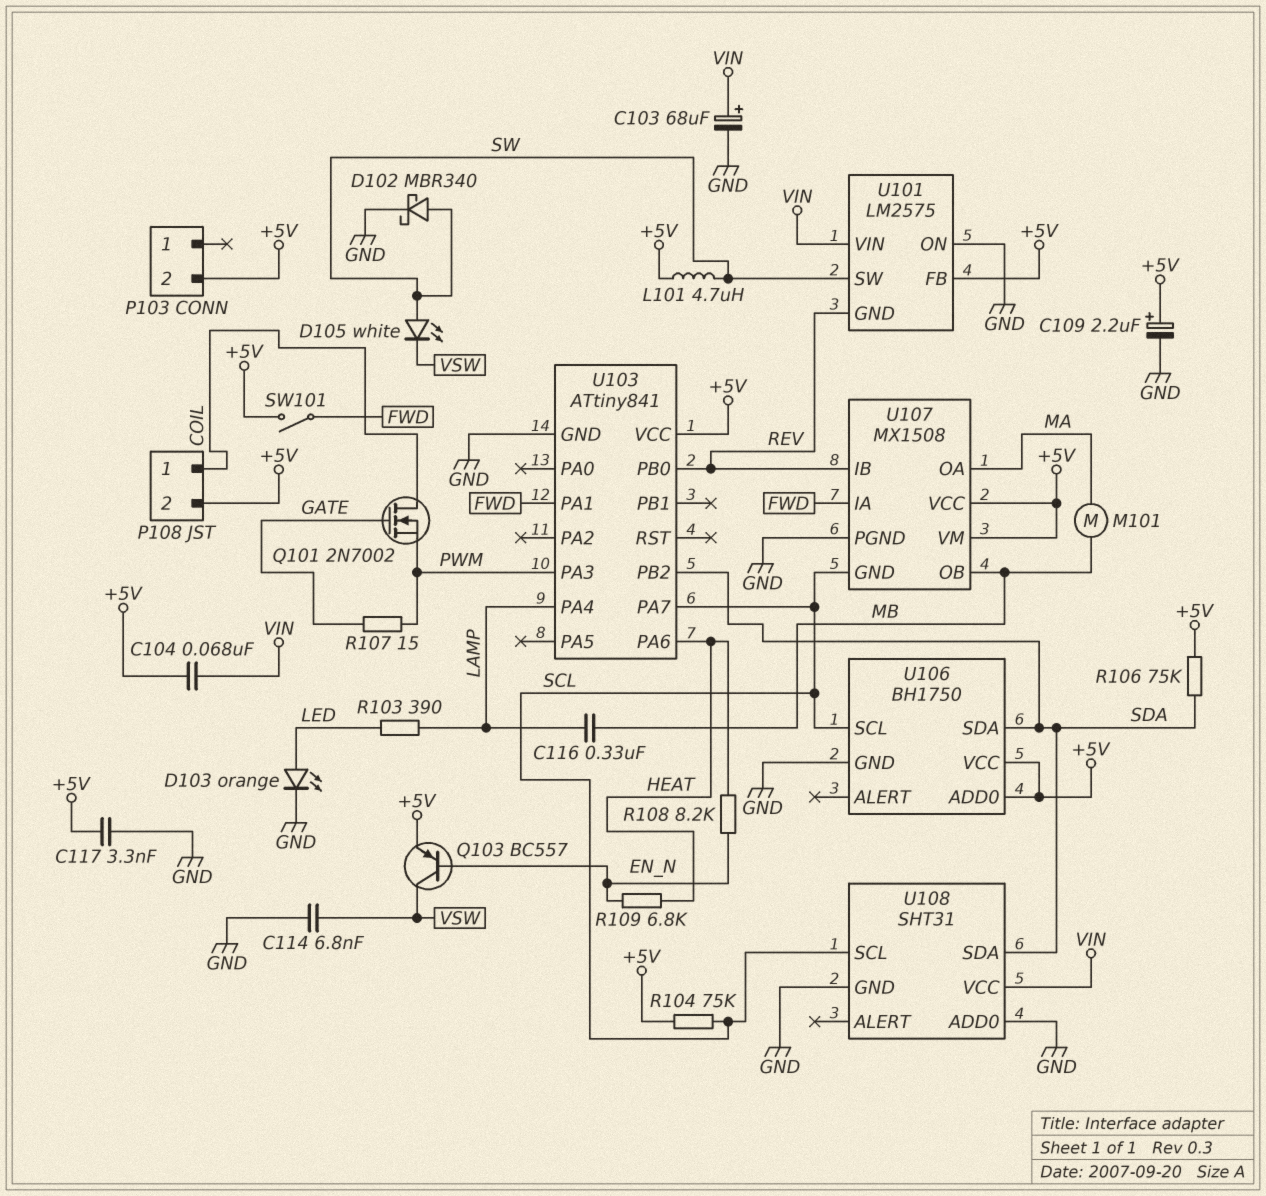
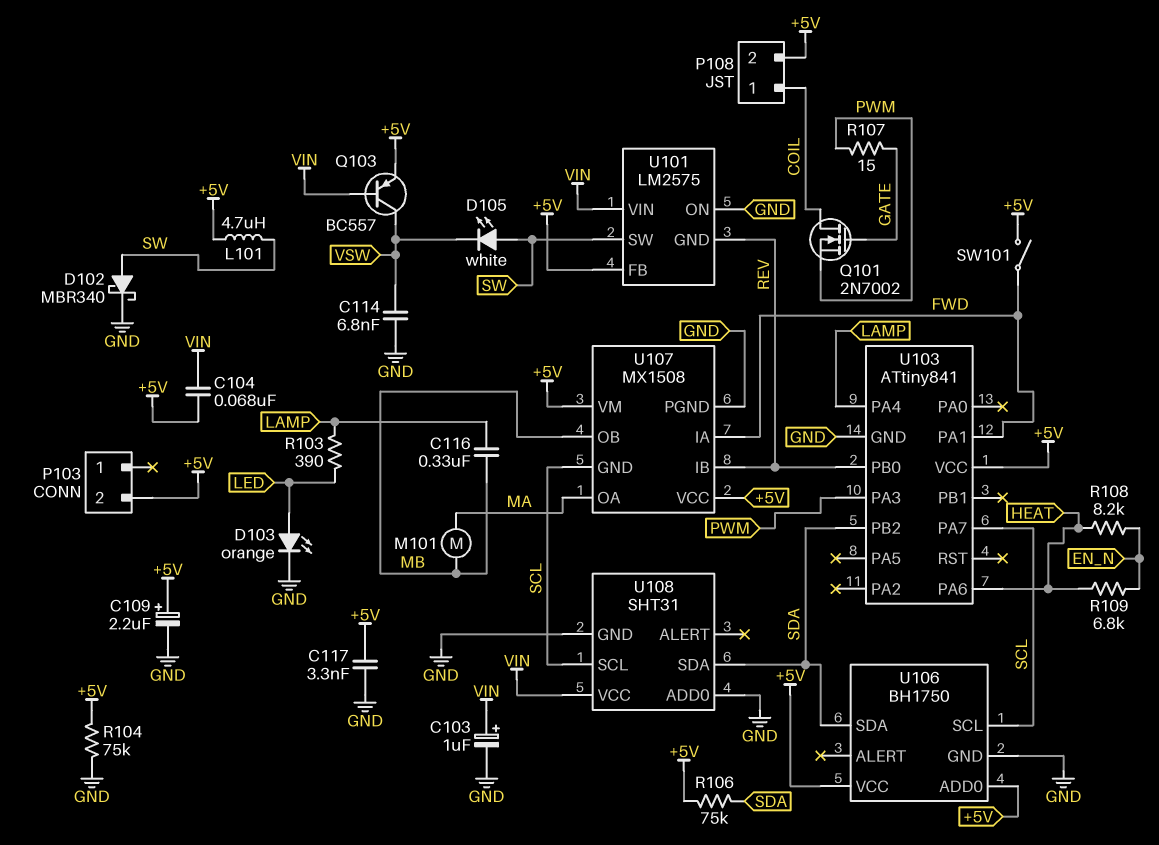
C103: 68uF (plus VIN, minus GND) -> 1uF (plus VIN, minus GND)
Q103: PNP BC557 (B EN_N, C VSW, E +5V) -> PNP BC557 (B VIN, C VSW, E +5V)
R104: 75k (+5V, SCL) -> 75k (+5V, GND)

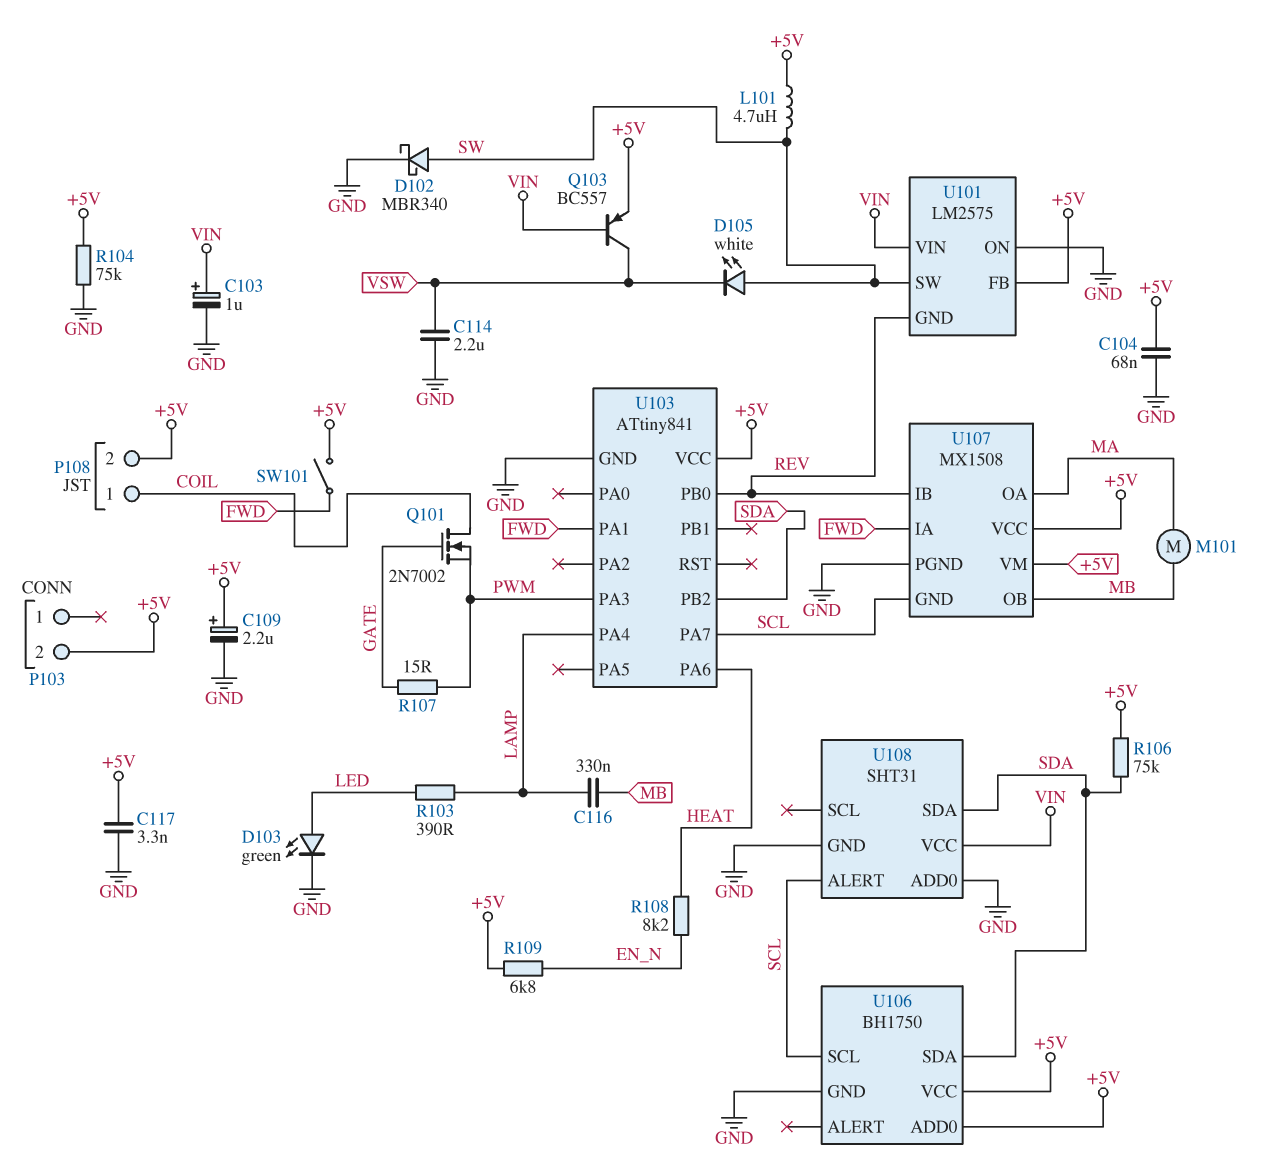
C104: 68nF (+5V, VIN) -> 68nF (+5V, GND)
C114: 6.8nF (GND, VSW) -> 2.2uF (GND, VSW)
D103: LED orange (A LED, K GND) -> LED green (A LED, K GND)
R109: 6.8k (EN_N, HEAT) -> 6.8k (+5V, EN_N)
U108 pin ALERT: none -> SCL
U108 pin SCL: SCL -> none

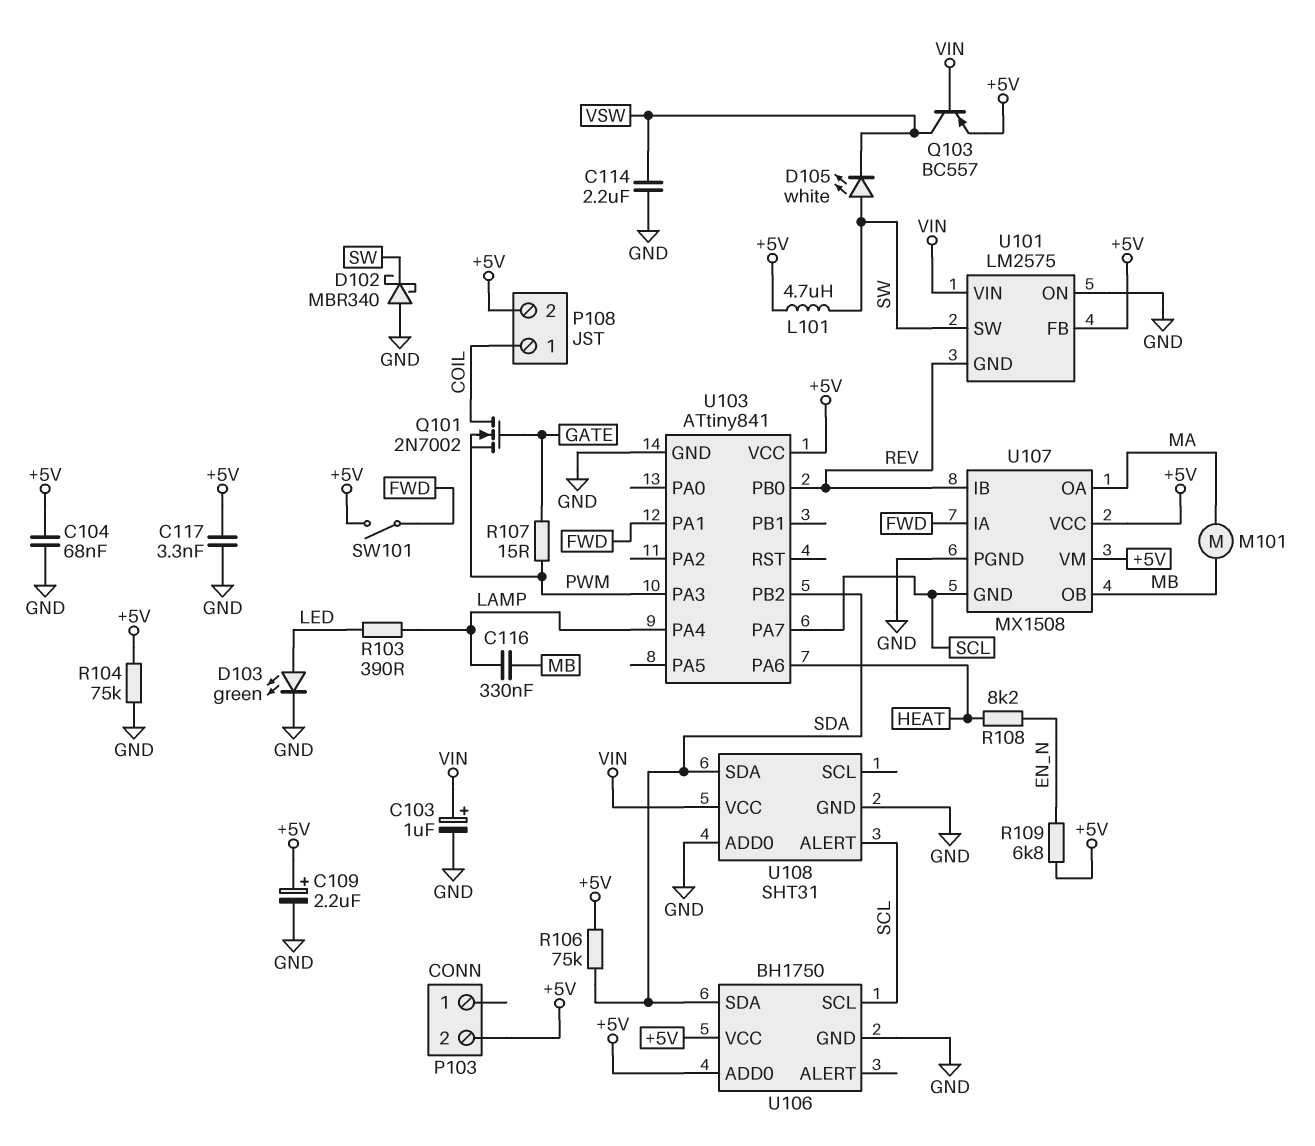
D102: schottky MBR340 (A SW, K GND) -> schottky MBR340 (A GND, K SW)

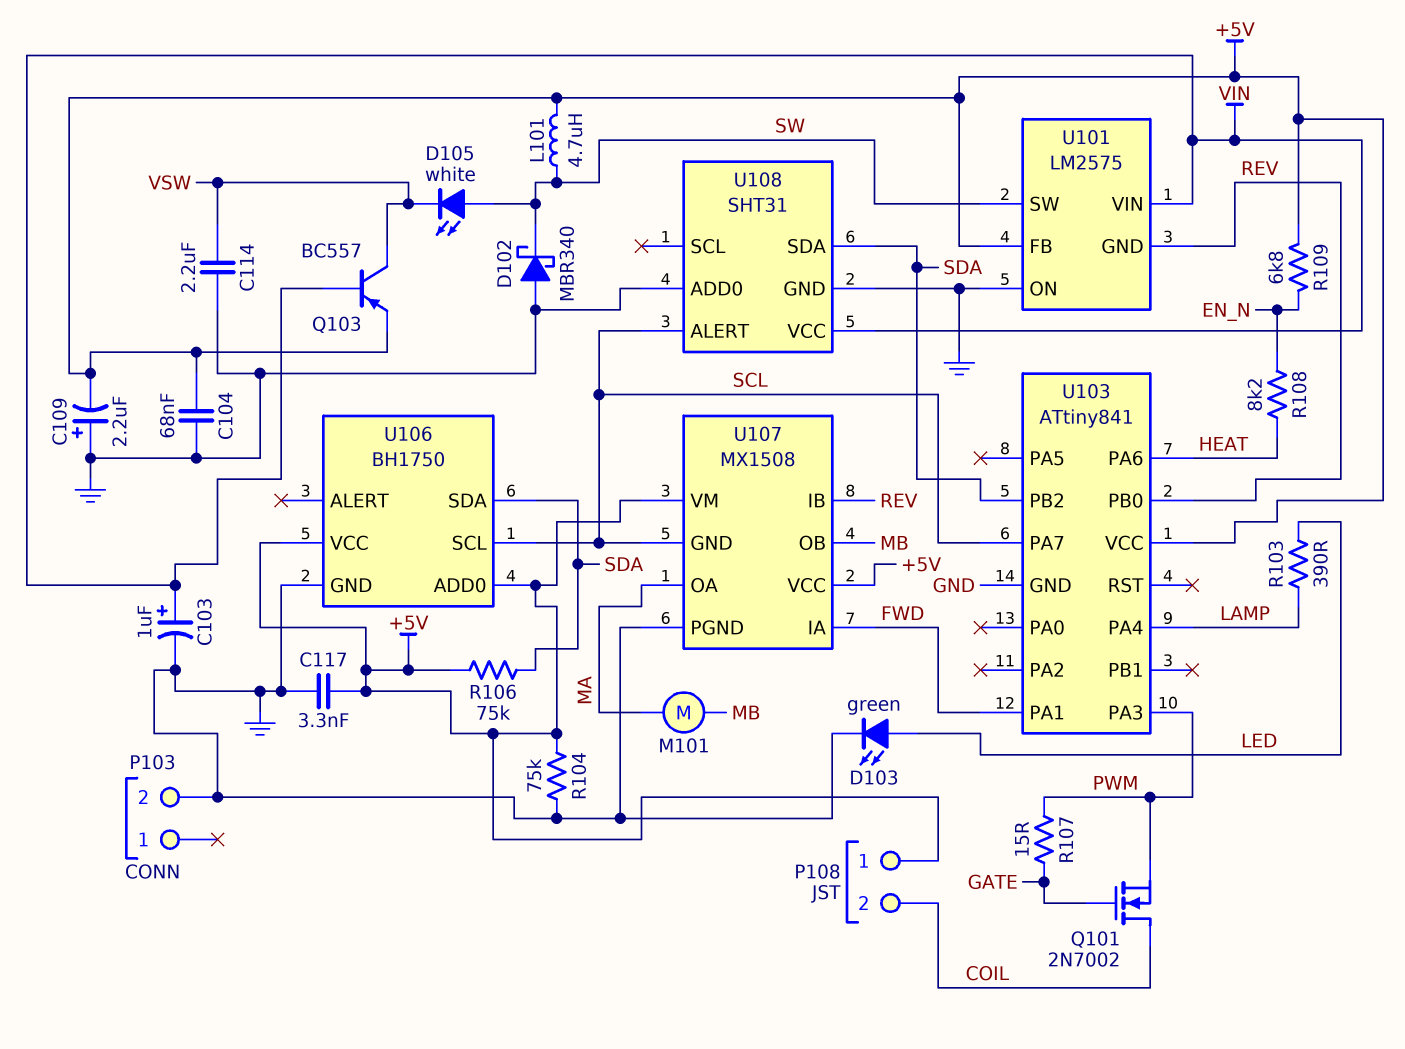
C109: 2.2uF (plus +5V, minus GND) -> 2.2uF (plus GND, minus +5V)
C116: 330nF (LAMP, MB) -> none
P103 pin 2: +5V -> GND
P108 pin 1: COIL -> +5V
P108 pin 2: +5V -> COIL
SW101: switch (+5V, FWD) -> none

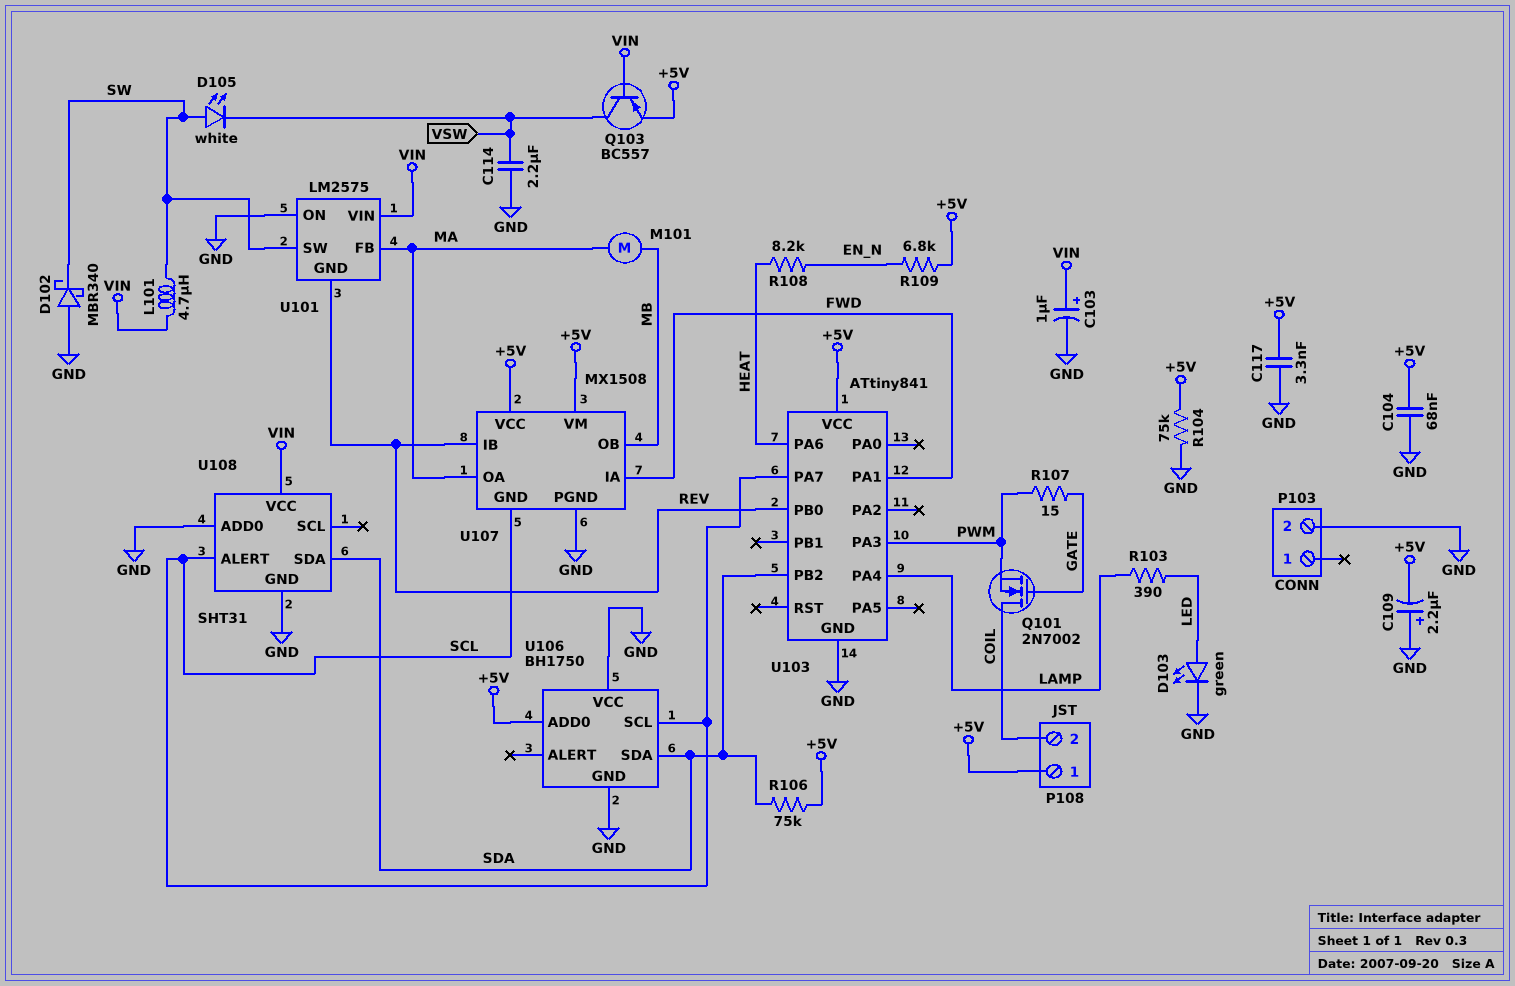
L101: 4.7uH (+5V, SW) -> 4.7uH (SW, VIN)
U101 pin FB: +5V -> MA
U106 pin VCC: +5V -> GND

